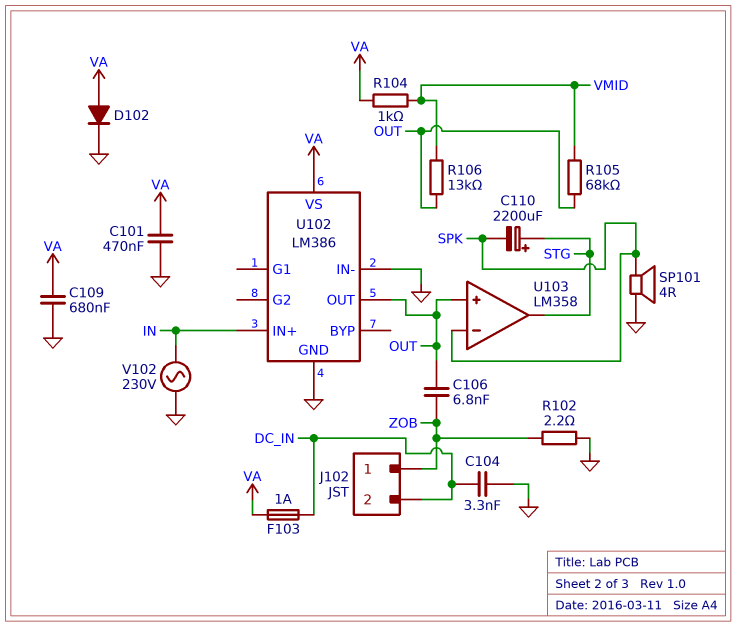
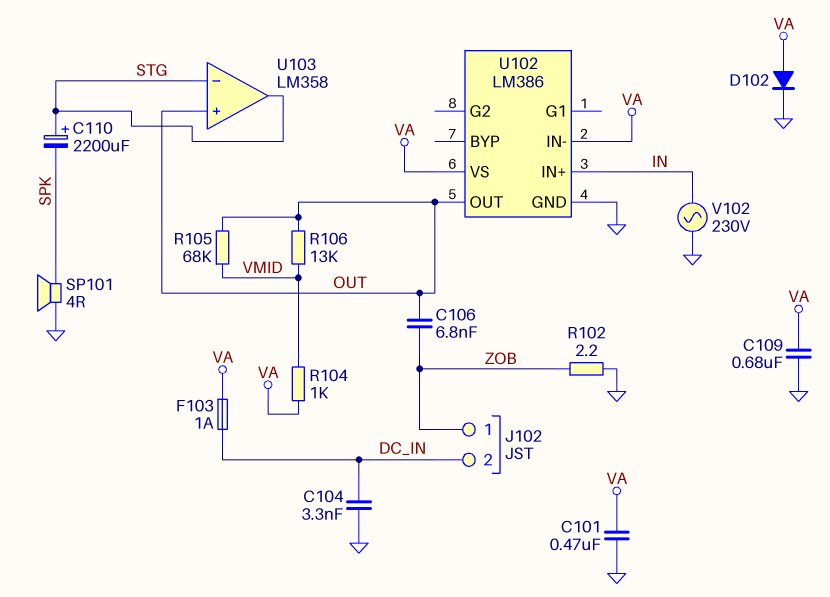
U102 pin IN-: GND -> VA
U103 pin in-: SPK -> STG

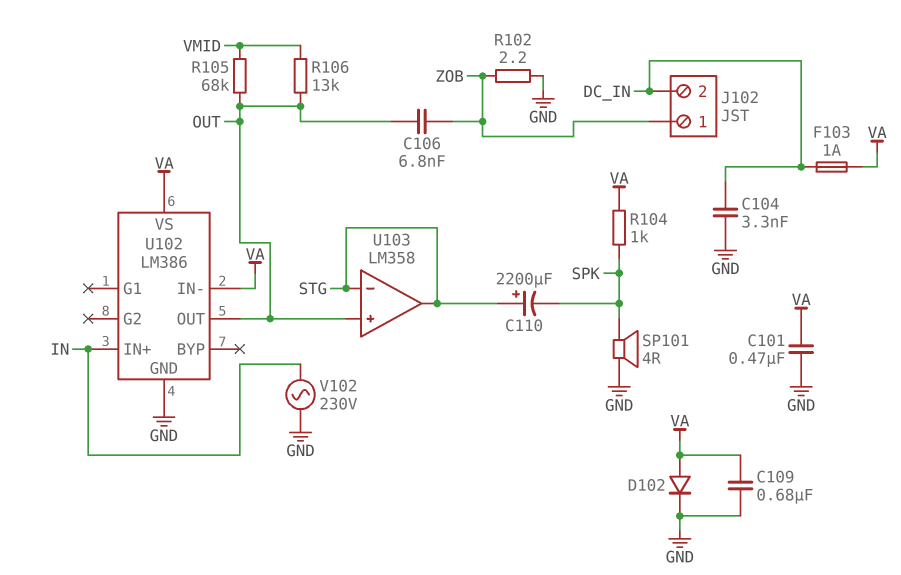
R104: 1k (VA, VMID) -> 1k (SPK, VA)

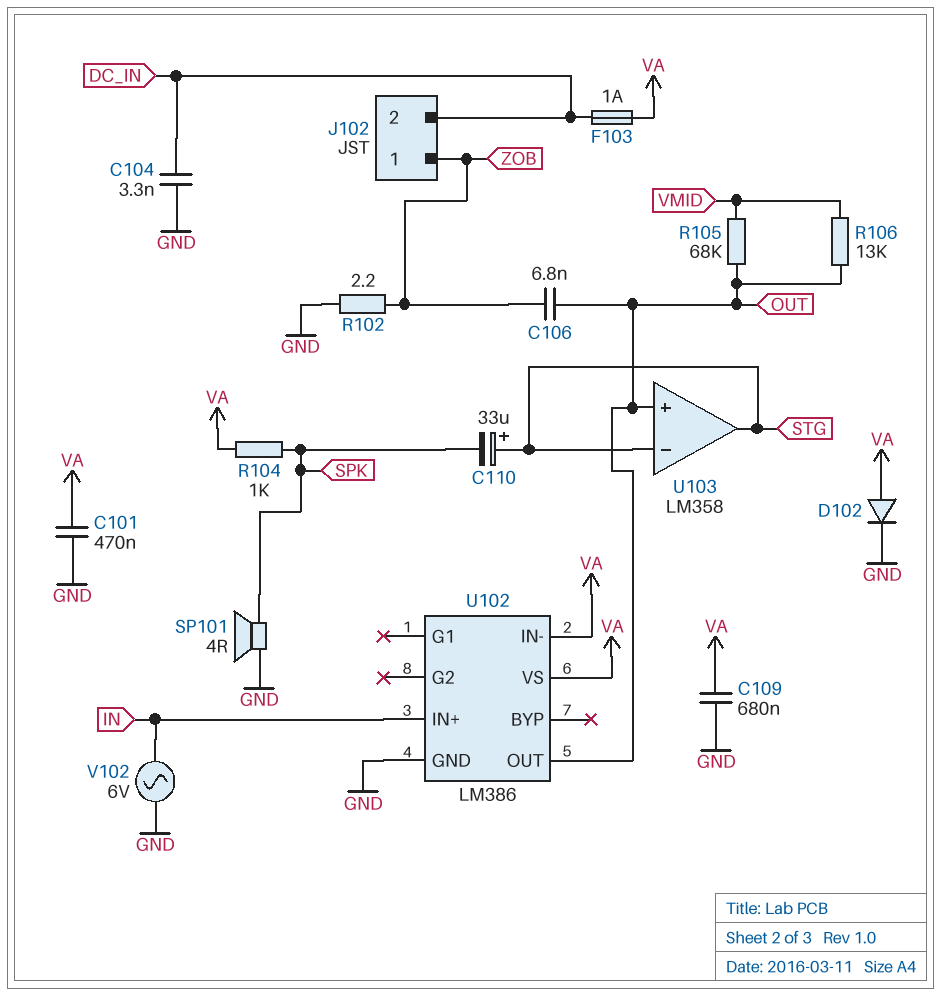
C110: 2200uF (plus STG, minus SPK) -> 33uF (plus STG, minus SPK)
V102: AC 230V (GND, IN) -> AC 6V (GND, IN)

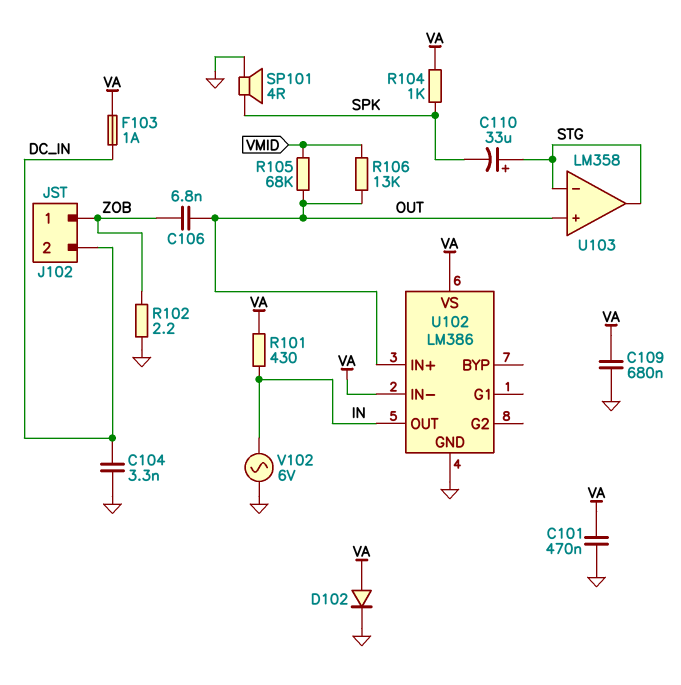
R101: none -> 430 (IN, VA)
U102 pin IN+: IN -> OUT
U102 pin OUT: OUT -> IN

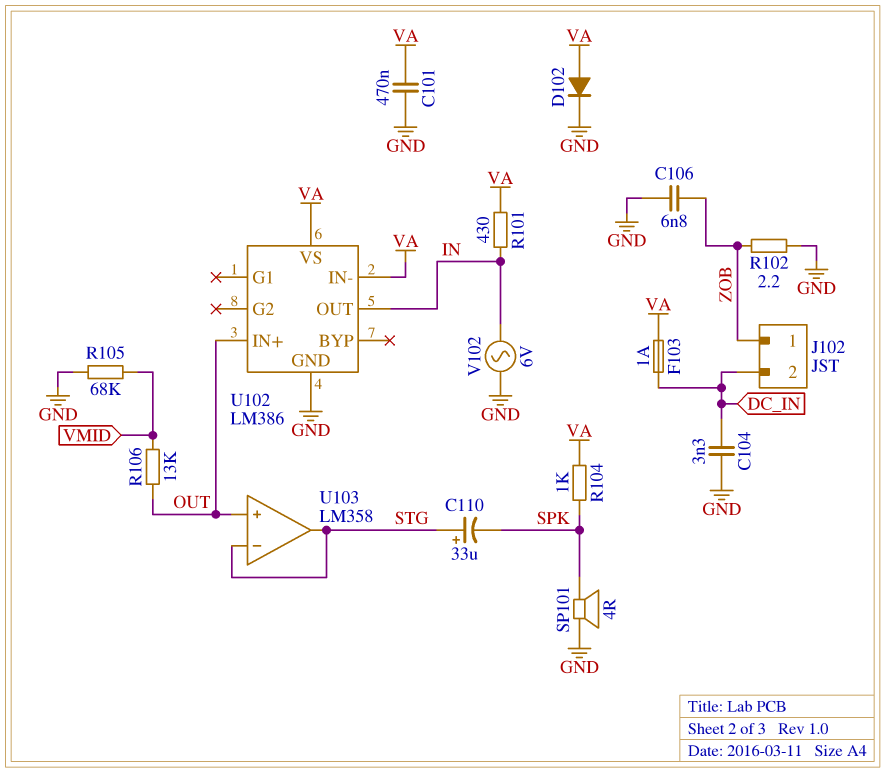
C106: 6.8nF (OUT, ZOB) -> 6.8nF (GND, ZOB)
C109: 680nF (GND, VA) -> none
R105: 68k (OUT, VMID) -> 68k (GND, VMID)

